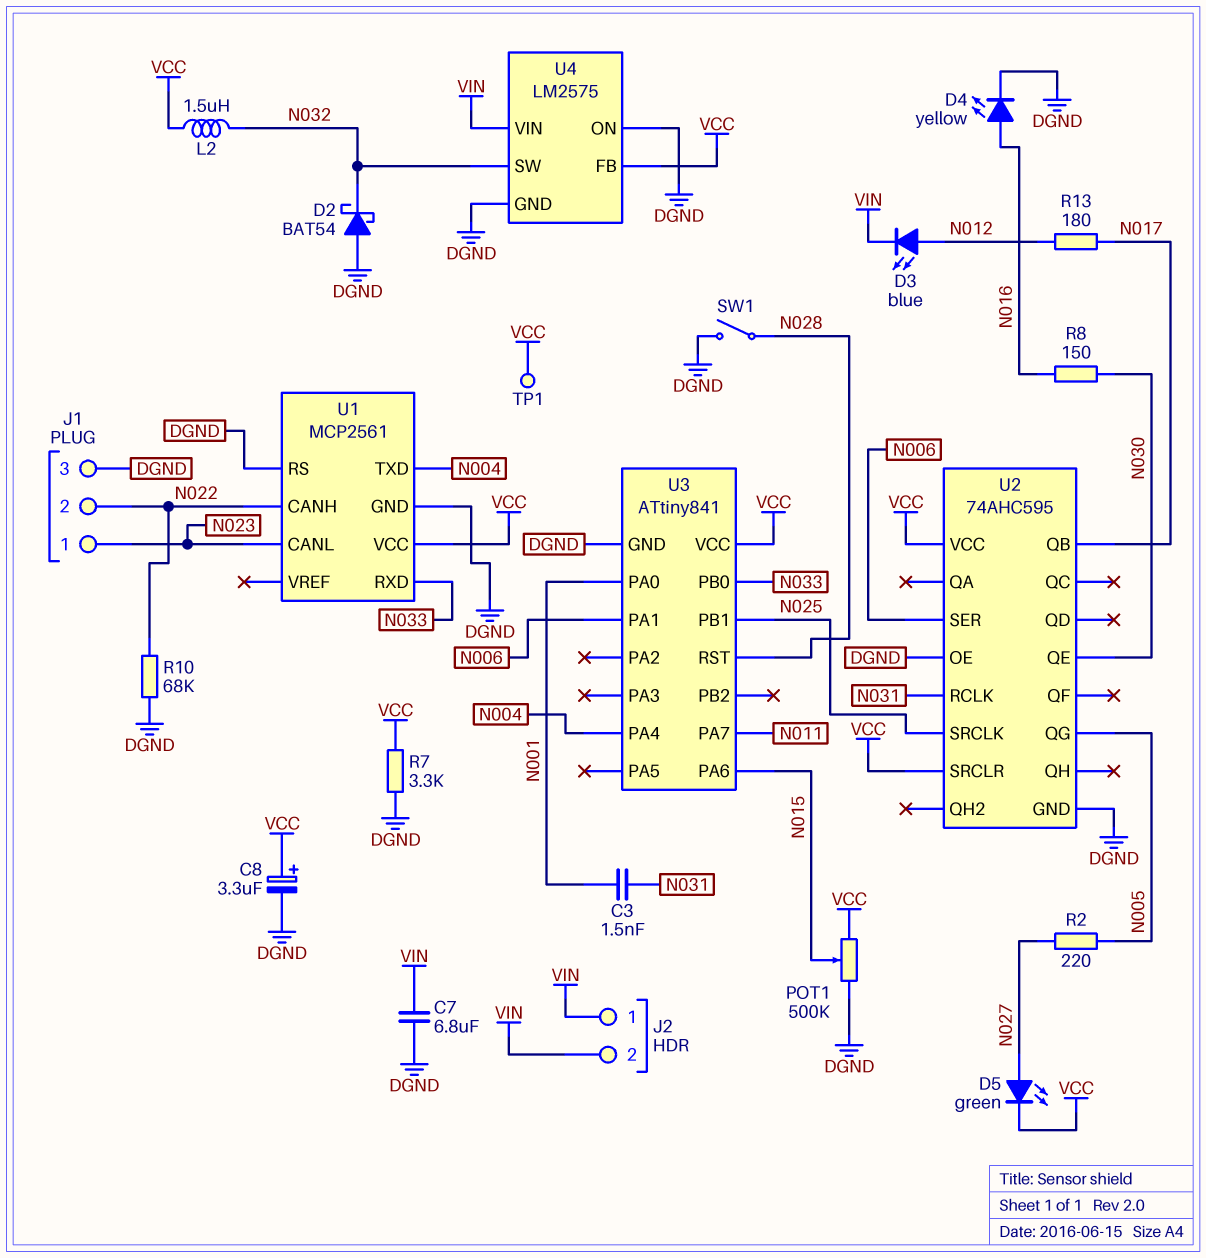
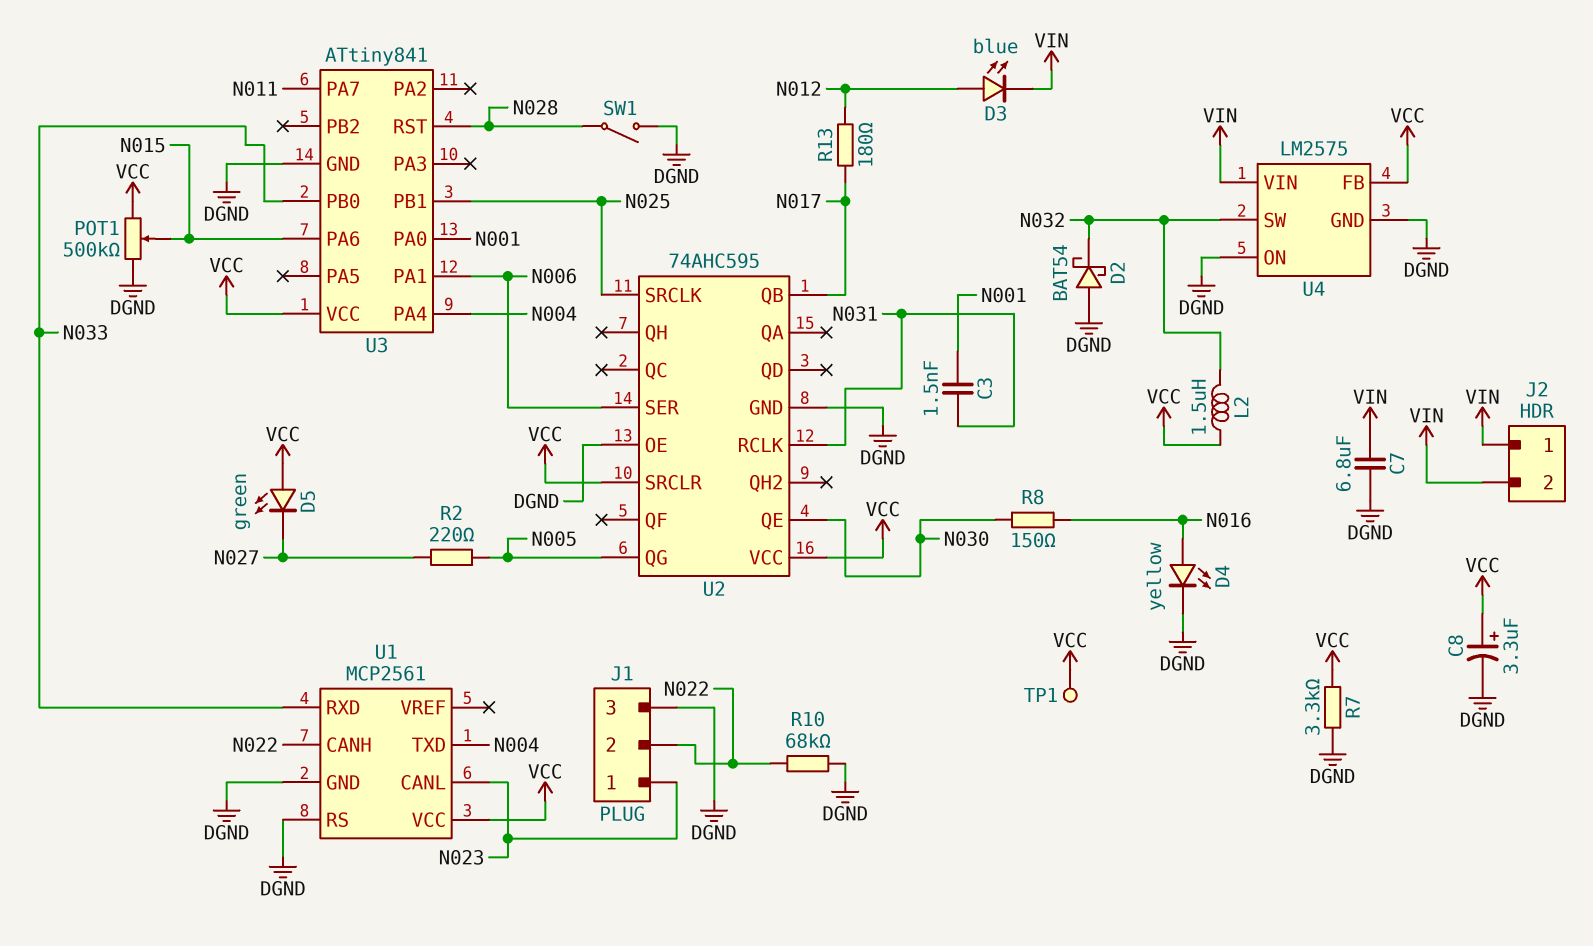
D5: LED green (A N027, K VCC) -> LED green (A VCC, K N027)

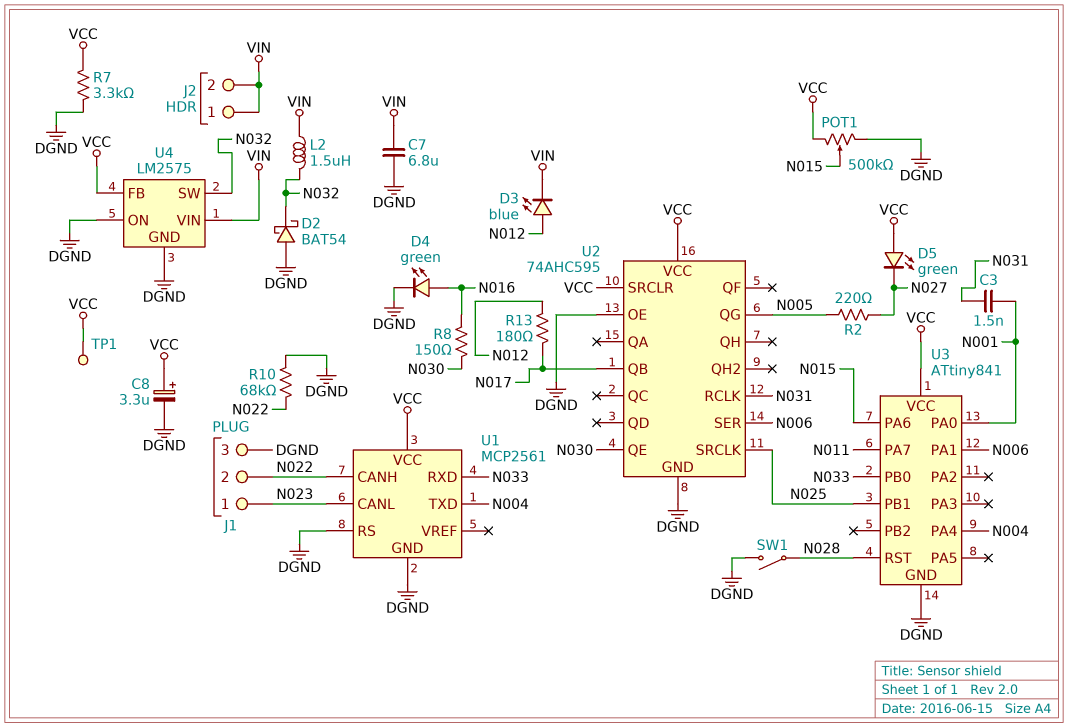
D4: LED yellow (A N016, K DGND) -> LED green (A N016, K DGND)
L2: 1.5uH (N032, VCC) -> 1.5uH (N032, VIN)

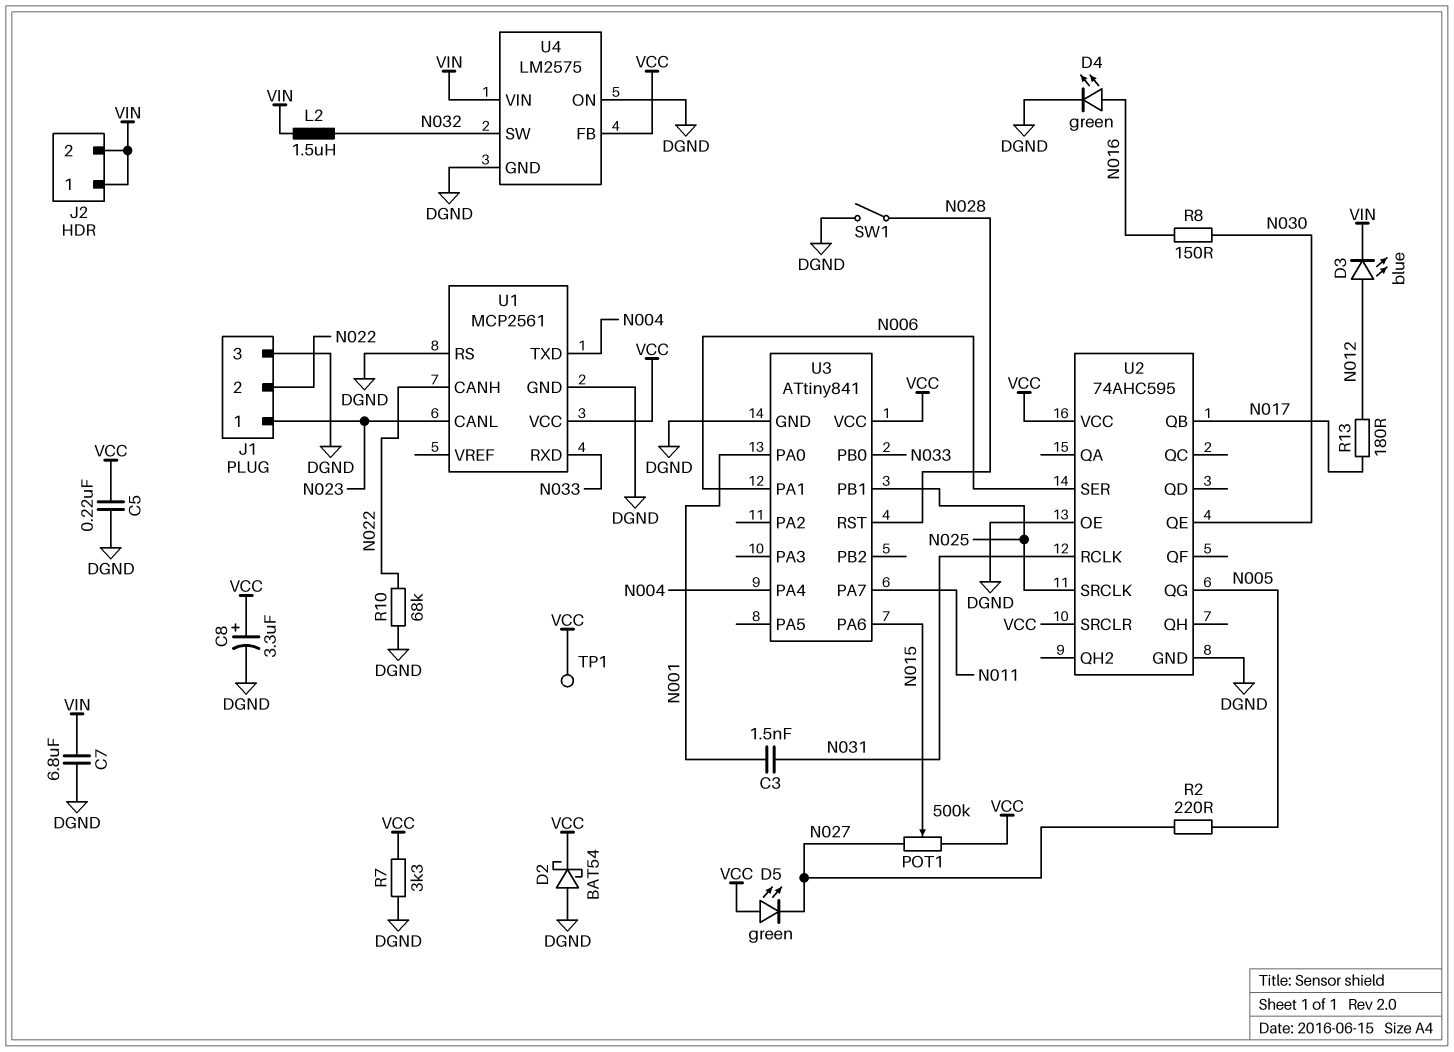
C5: none -> 220nF (DGND, VCC)
D2: schottky BAT54 (A DGND, K N032) -> schottky BAT54 (A DGND, K VCC)
POT1: 500k (DGND, VCC, wiper N015) -> 500k (N027, VCC, wiper N015)

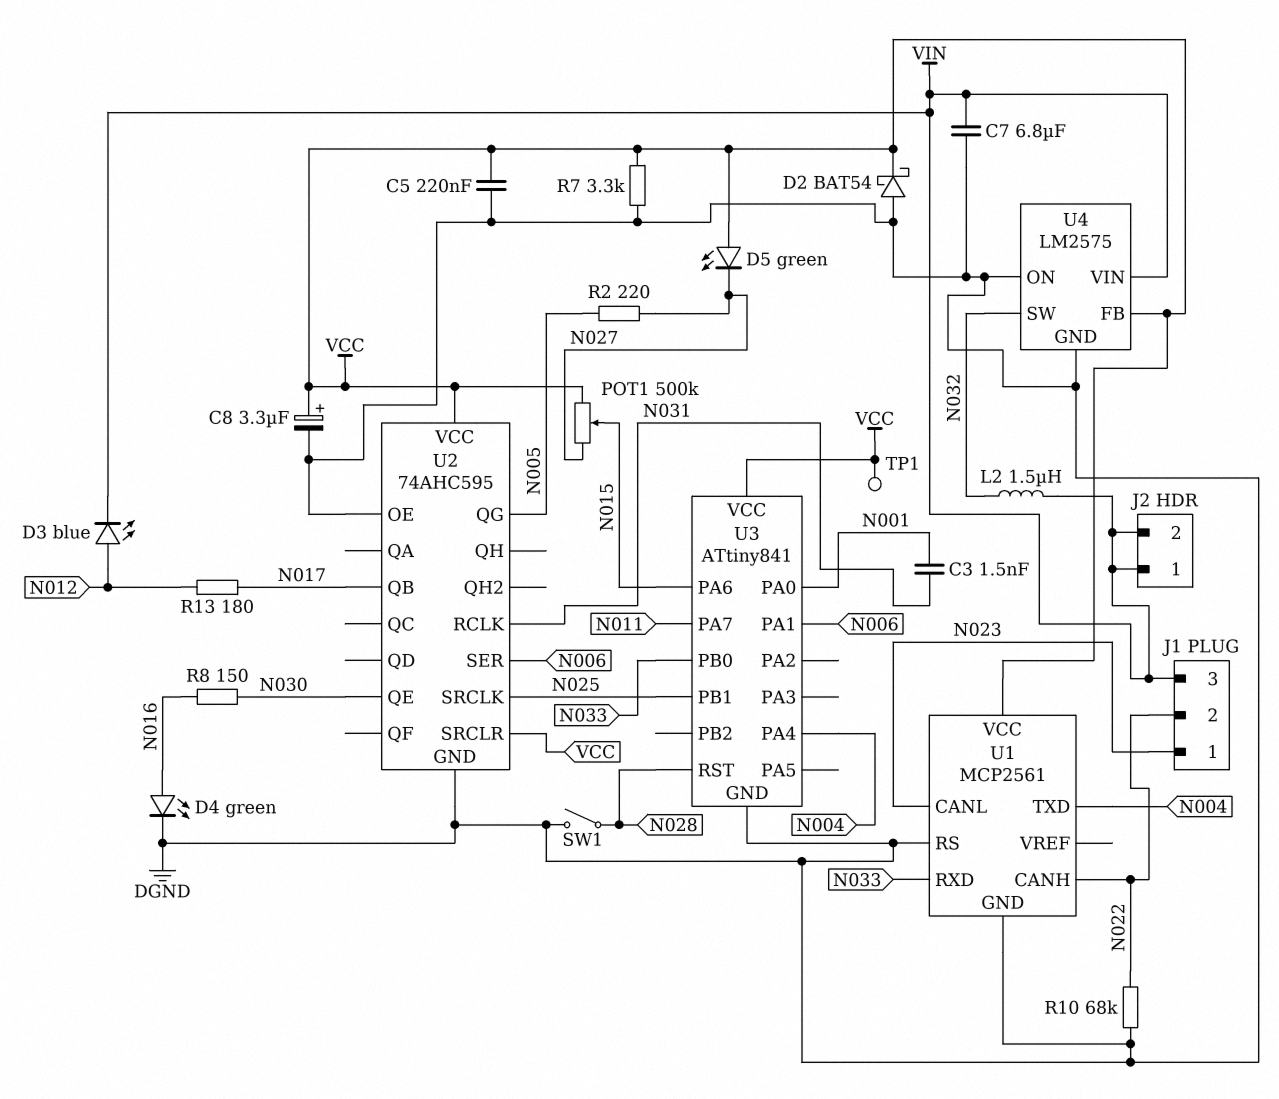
J1 pin 3: DGND -> VIN

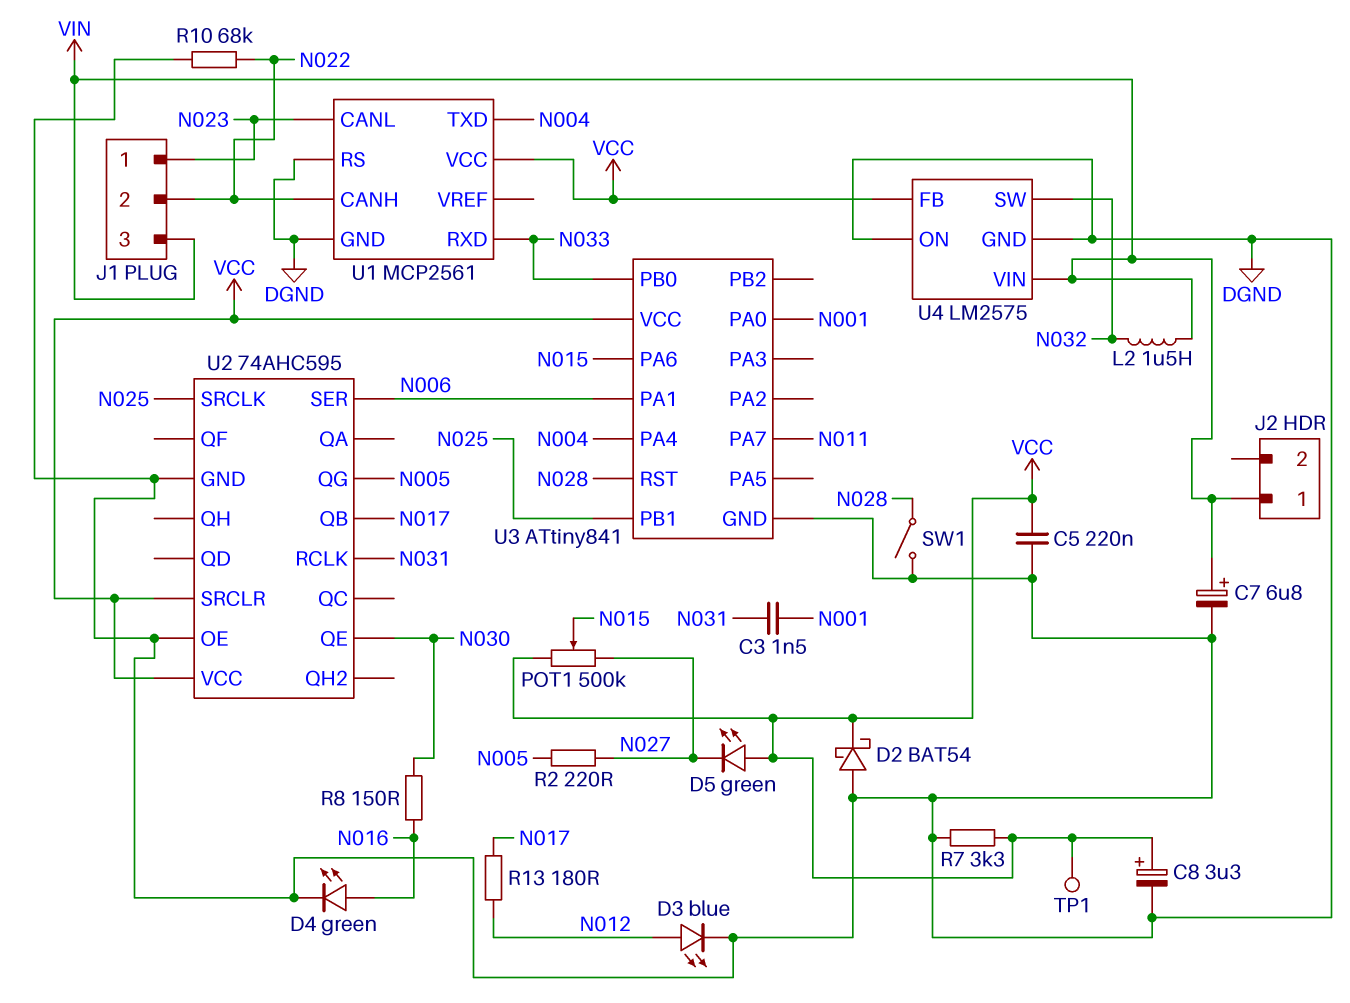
C7: 6.8uF (DGND, VIN) -> 6.8uF (plus VIN, minus DGND)
D3: LED blue (A N012, K VIN) -> LED blue (A N012, K DGND)
J2 pin 2: VIN -> none

